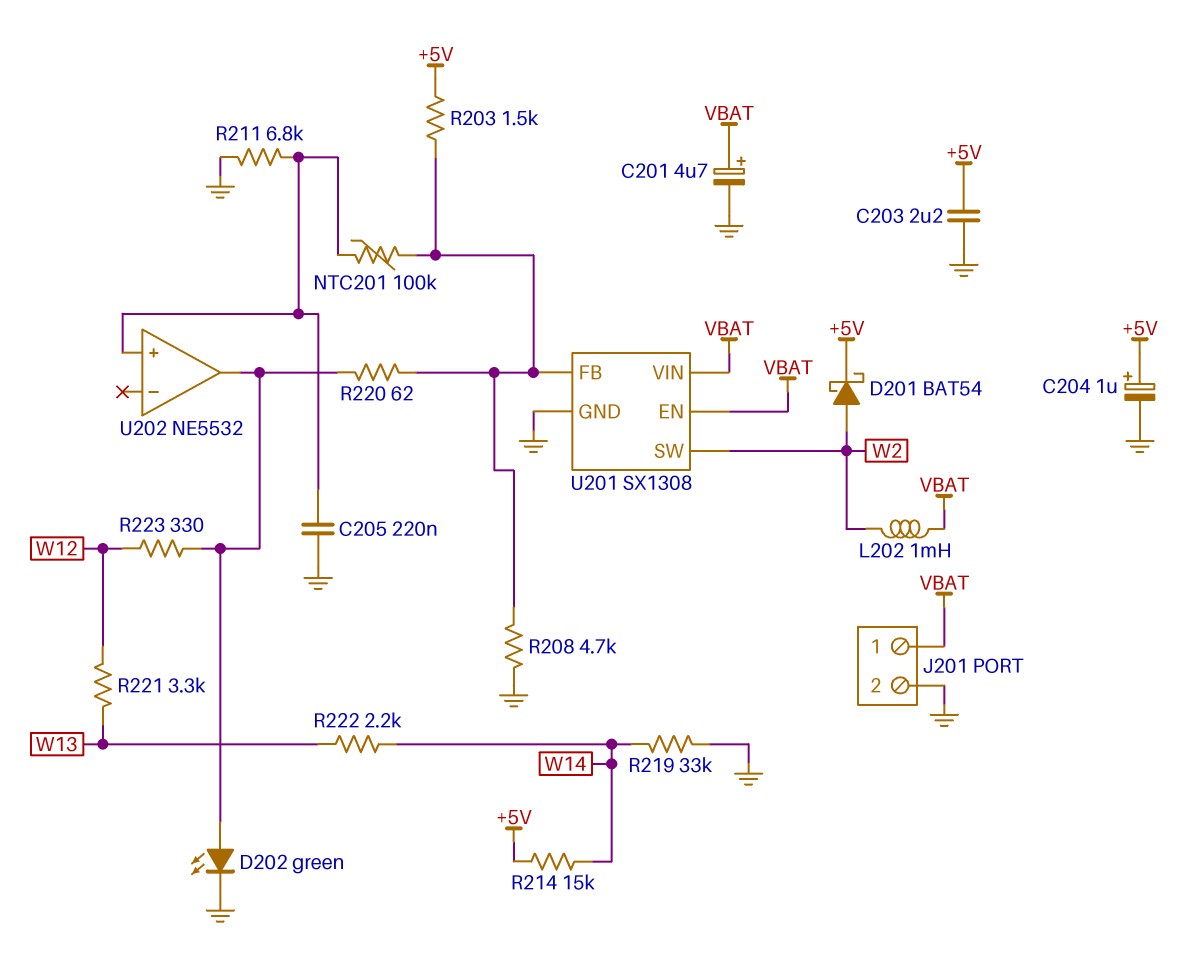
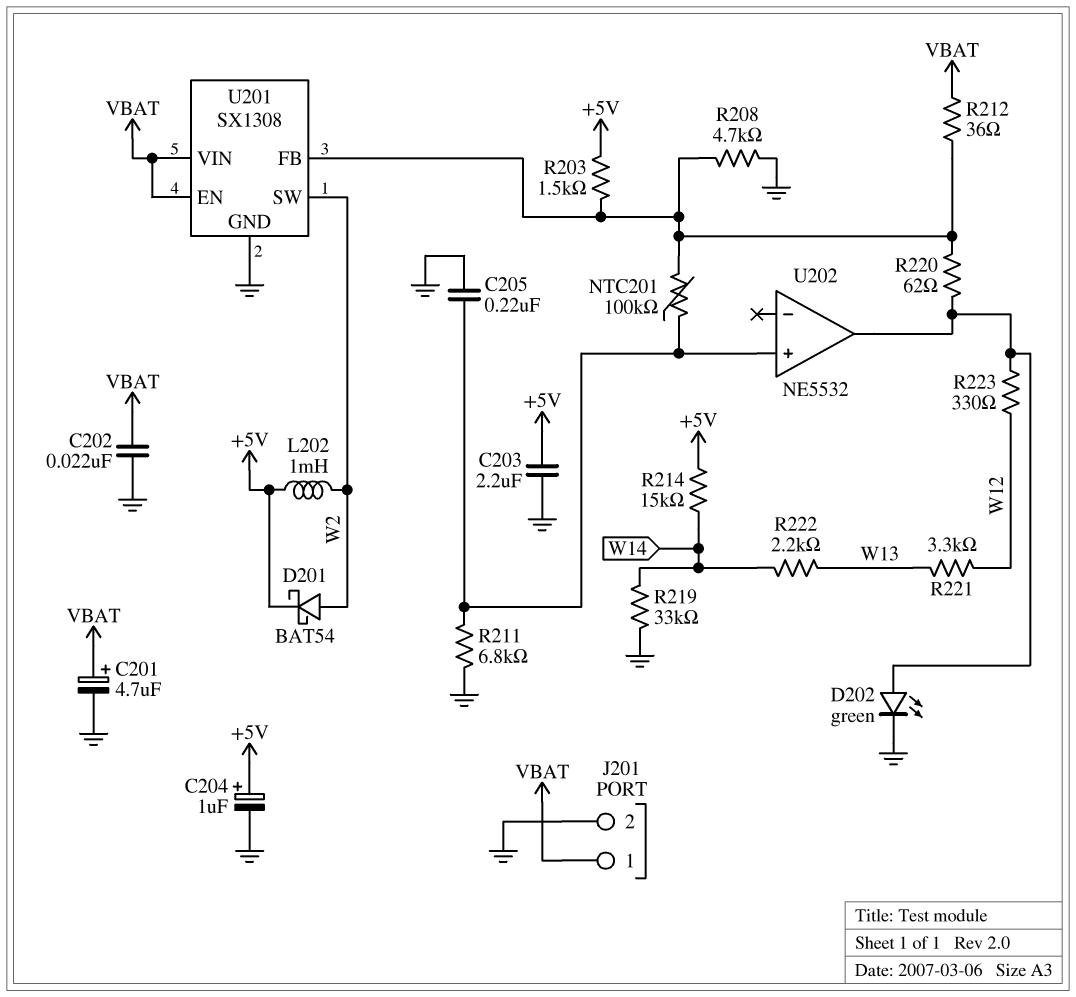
C202: none -> 22nF (GND, VBAT)
L202: 1mH (VBAT, W2) -> 1mH (+5V, W2)
R212: none -> 36 (U201/FB, VBAT)

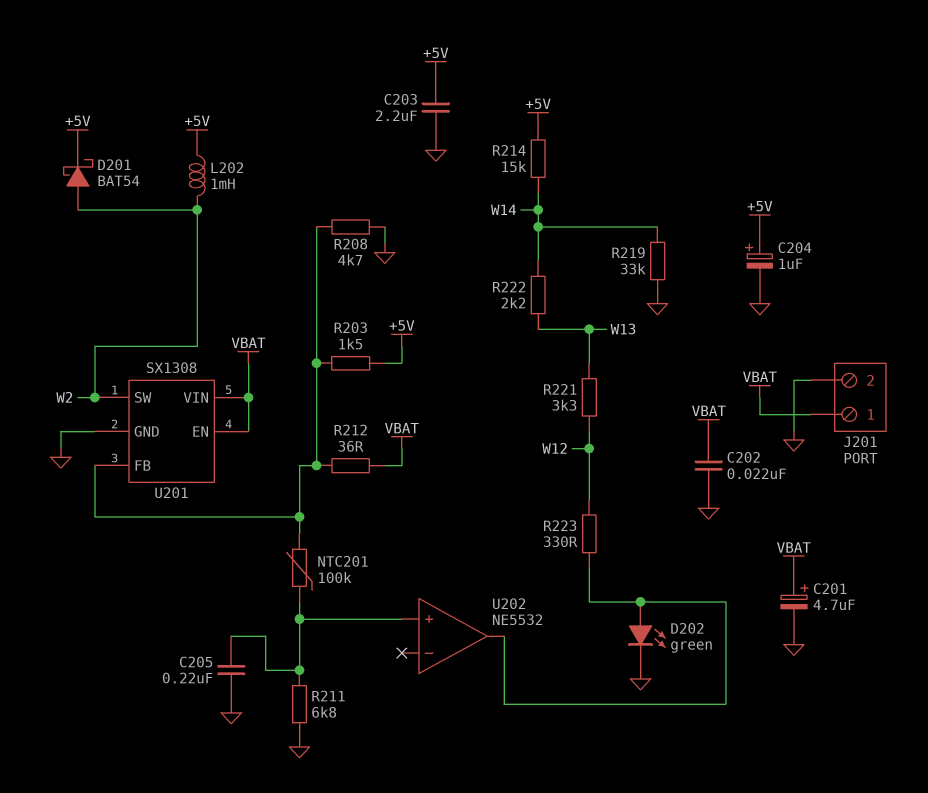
R220: 62 (U201/FB, U202/out) -> none

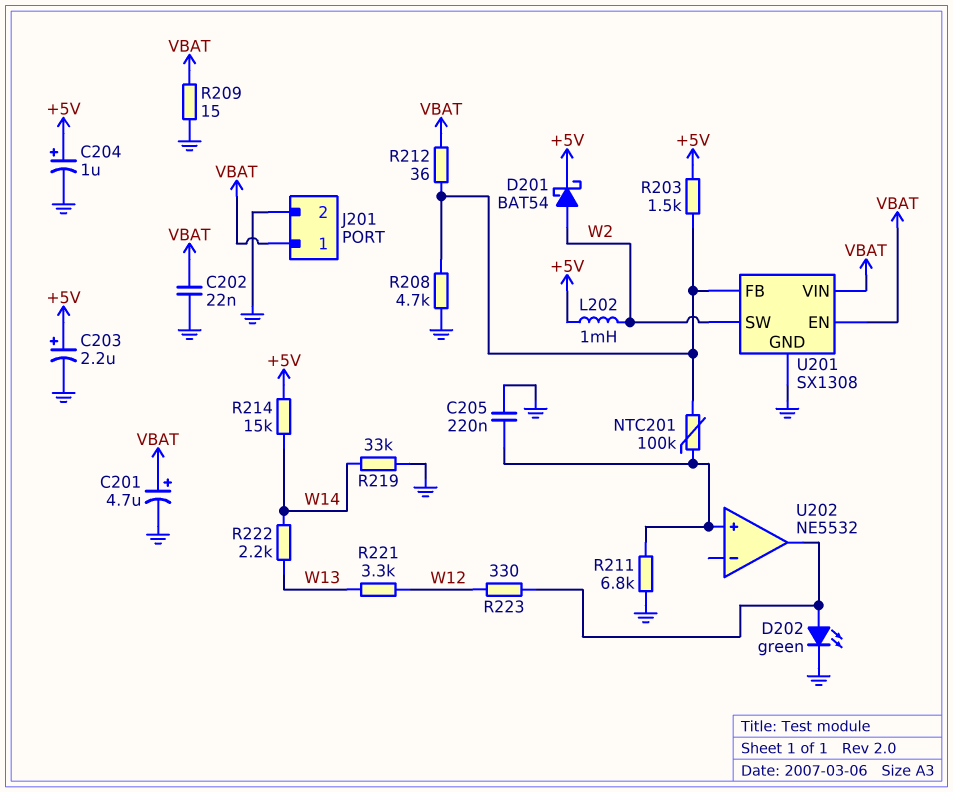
C203: 2.2uF (+5V, GND) -> 2.2uF (plus +5V, minus GND)
R209: none -> 15 (GND, VBAT)

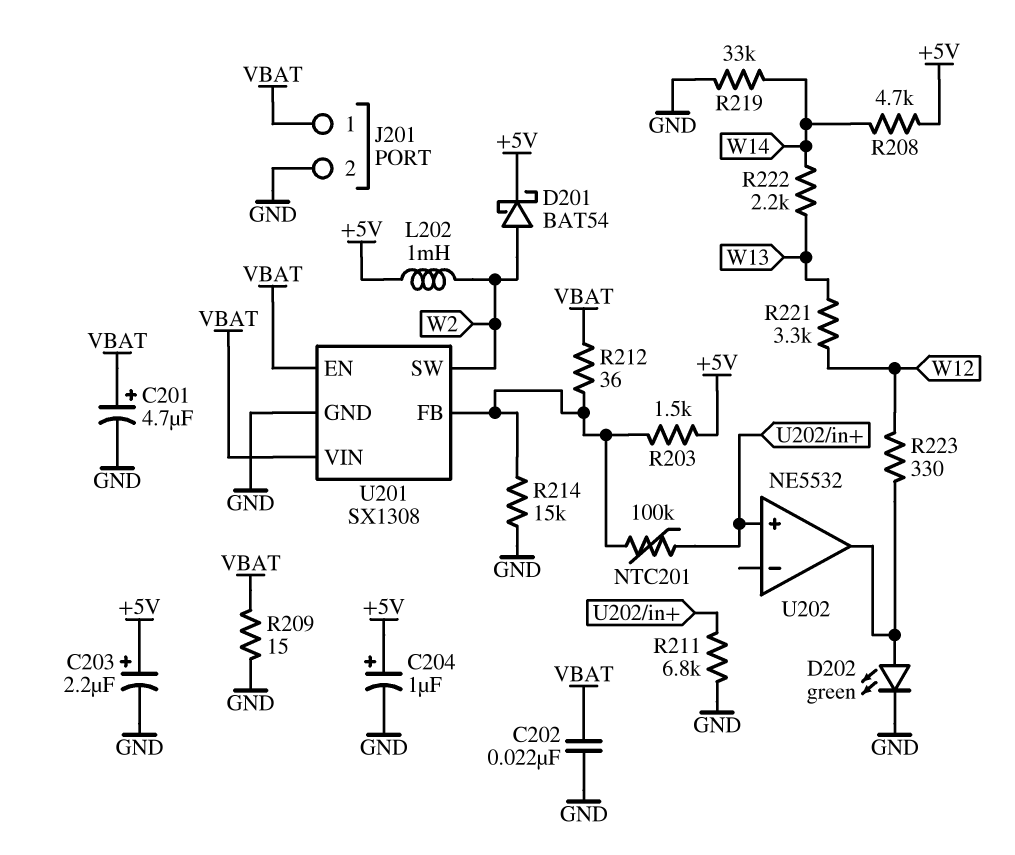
C205: 220nF (GND, U202/in+) -> none
R208: 4.7k (GND, U201/FB) -> 4.7k (+5V, W14)
R214: 15k (+5V, W14) -> 15k (GND, U201/FB)

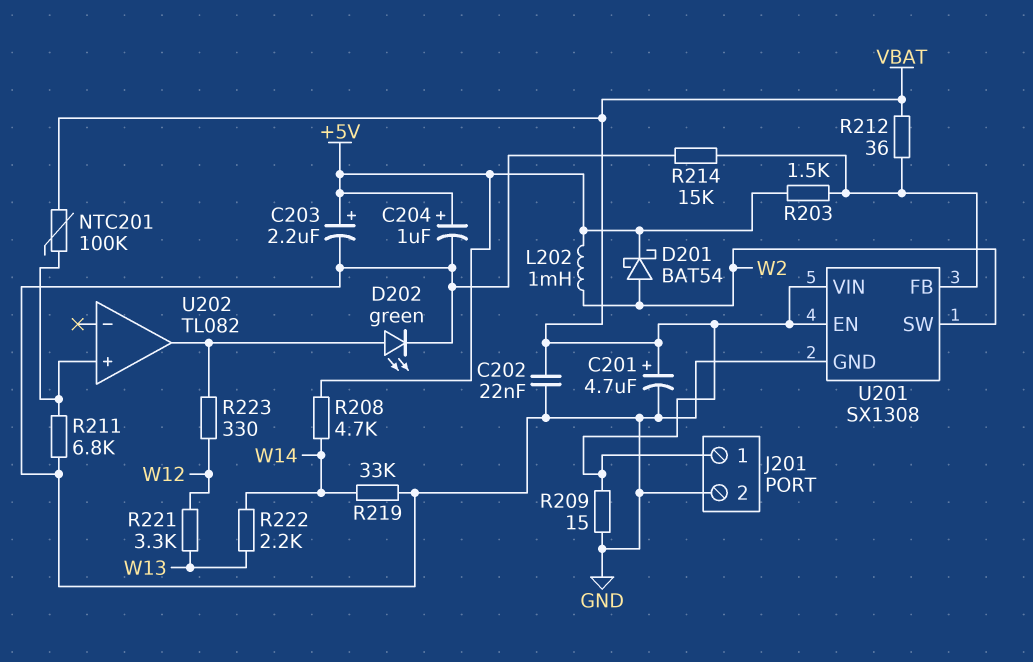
NTC201: 100k (U201/FB, U202/in+) -> 100k (U202/in+, VBAT)
U202: NE5532 -> TL082

